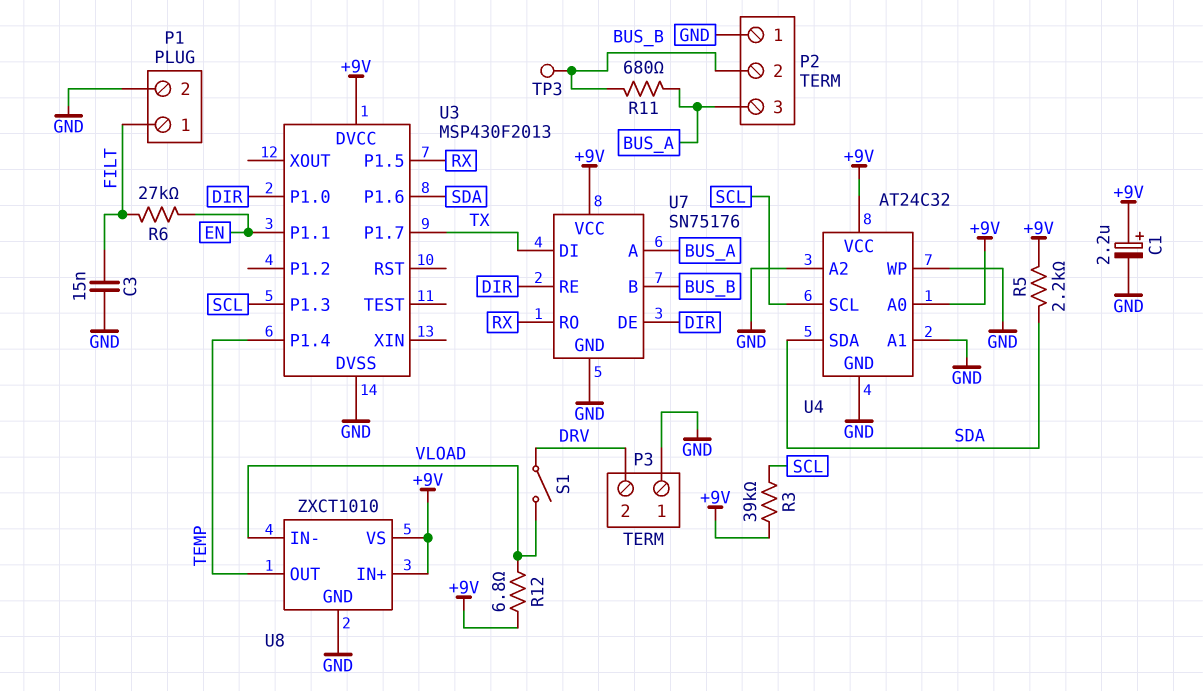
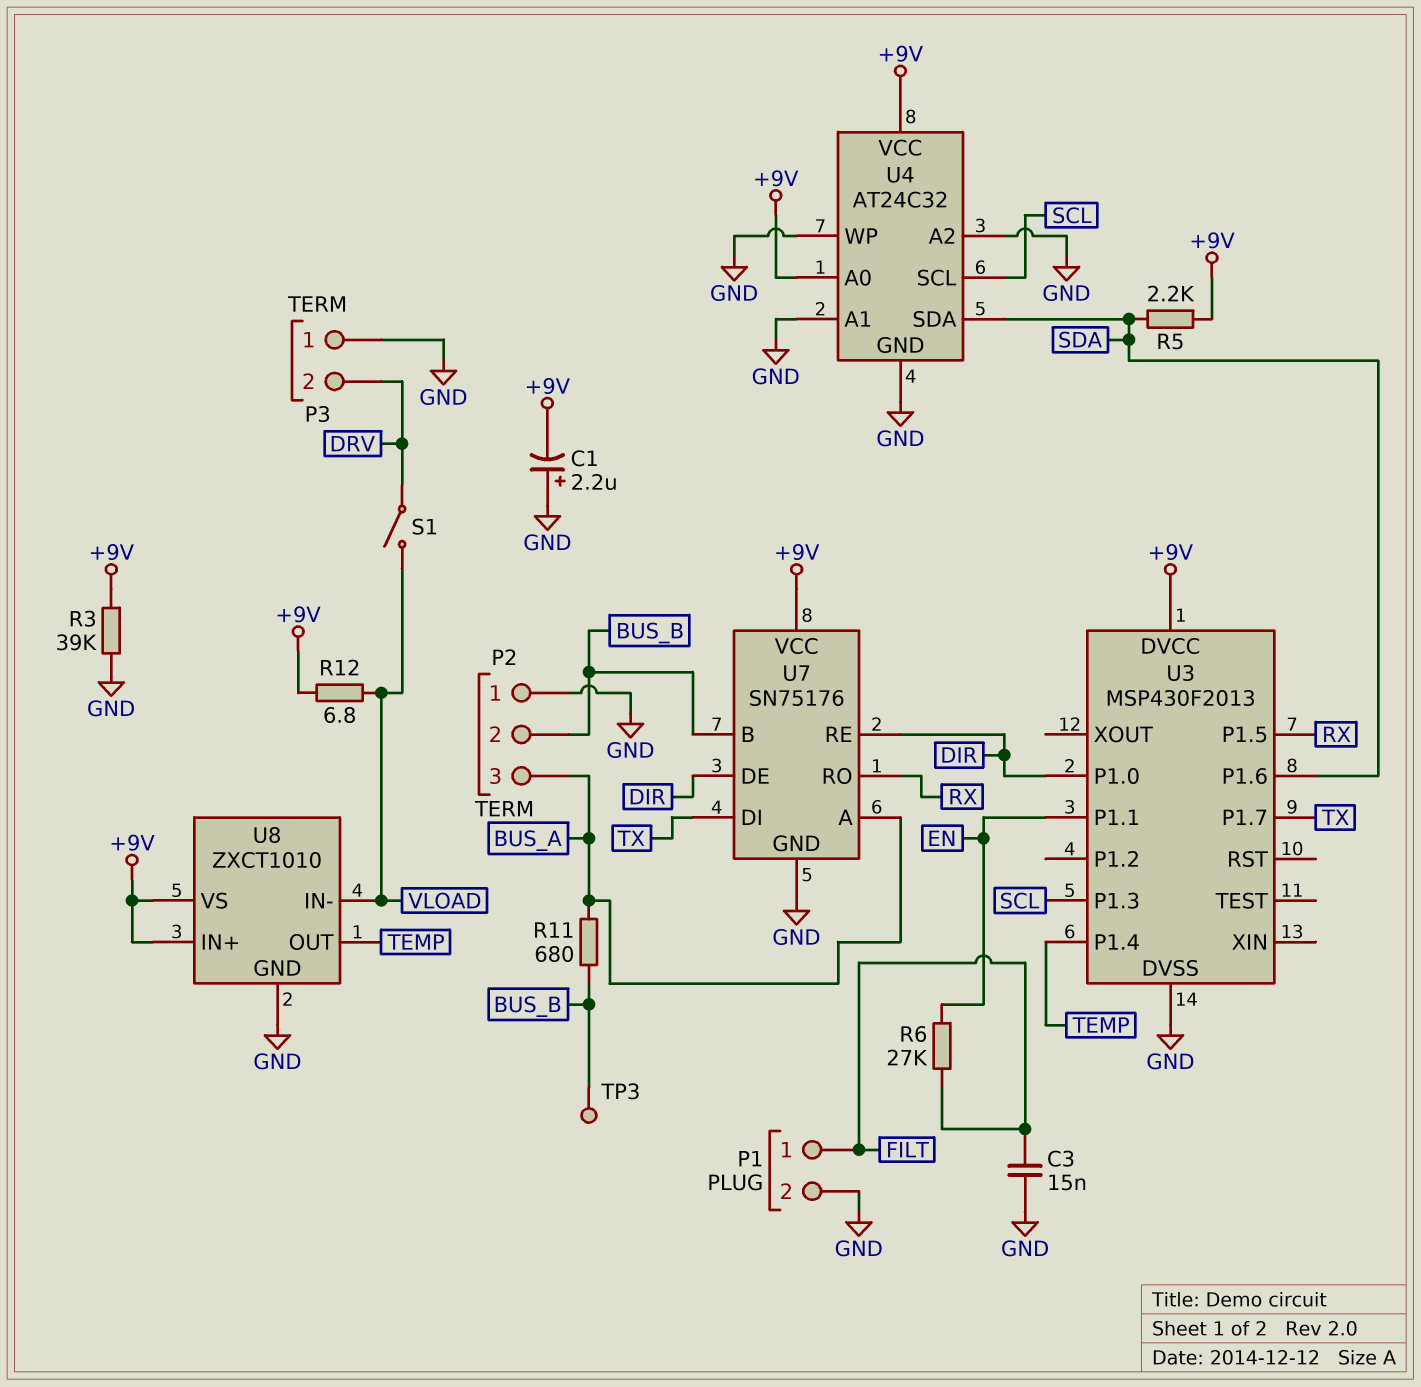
C1: 2.2uF (plus +9V, minus GND) -> 2.2uF (plus GND, minus +9V)
R3: 39k (+9V, SCL) -> 39k (+9V, GND)

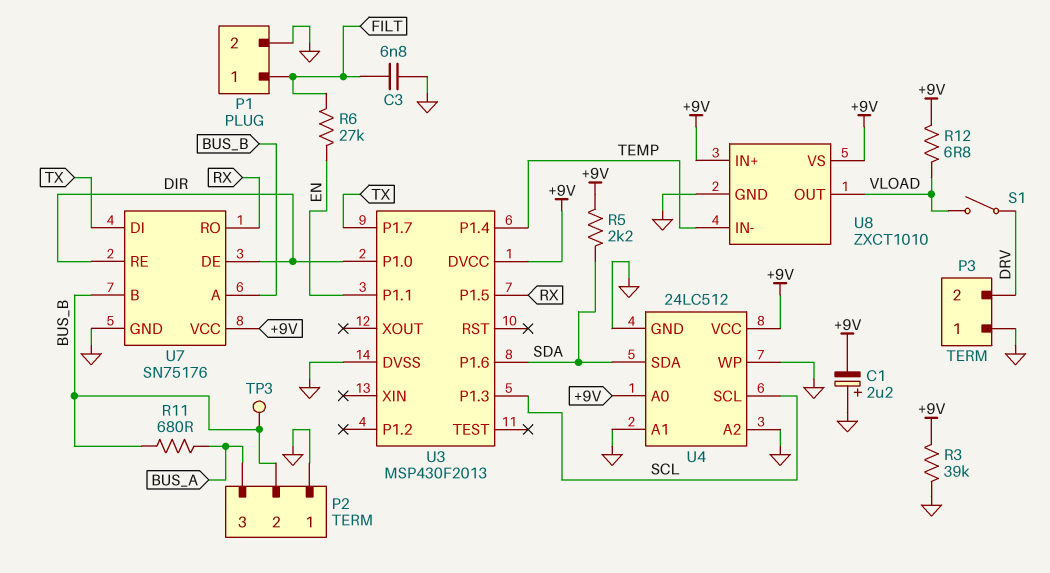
C3: 15nF (FILT, GND) -> 6.8nF (FILT, GND)
U4: AT24C32 -> 24LC512
U7 pin A: BUS_A -> BUS_B
U8 pin IN-: VLOAD -> TEMP
U8 pin OUT: TEMP -> VLOAD

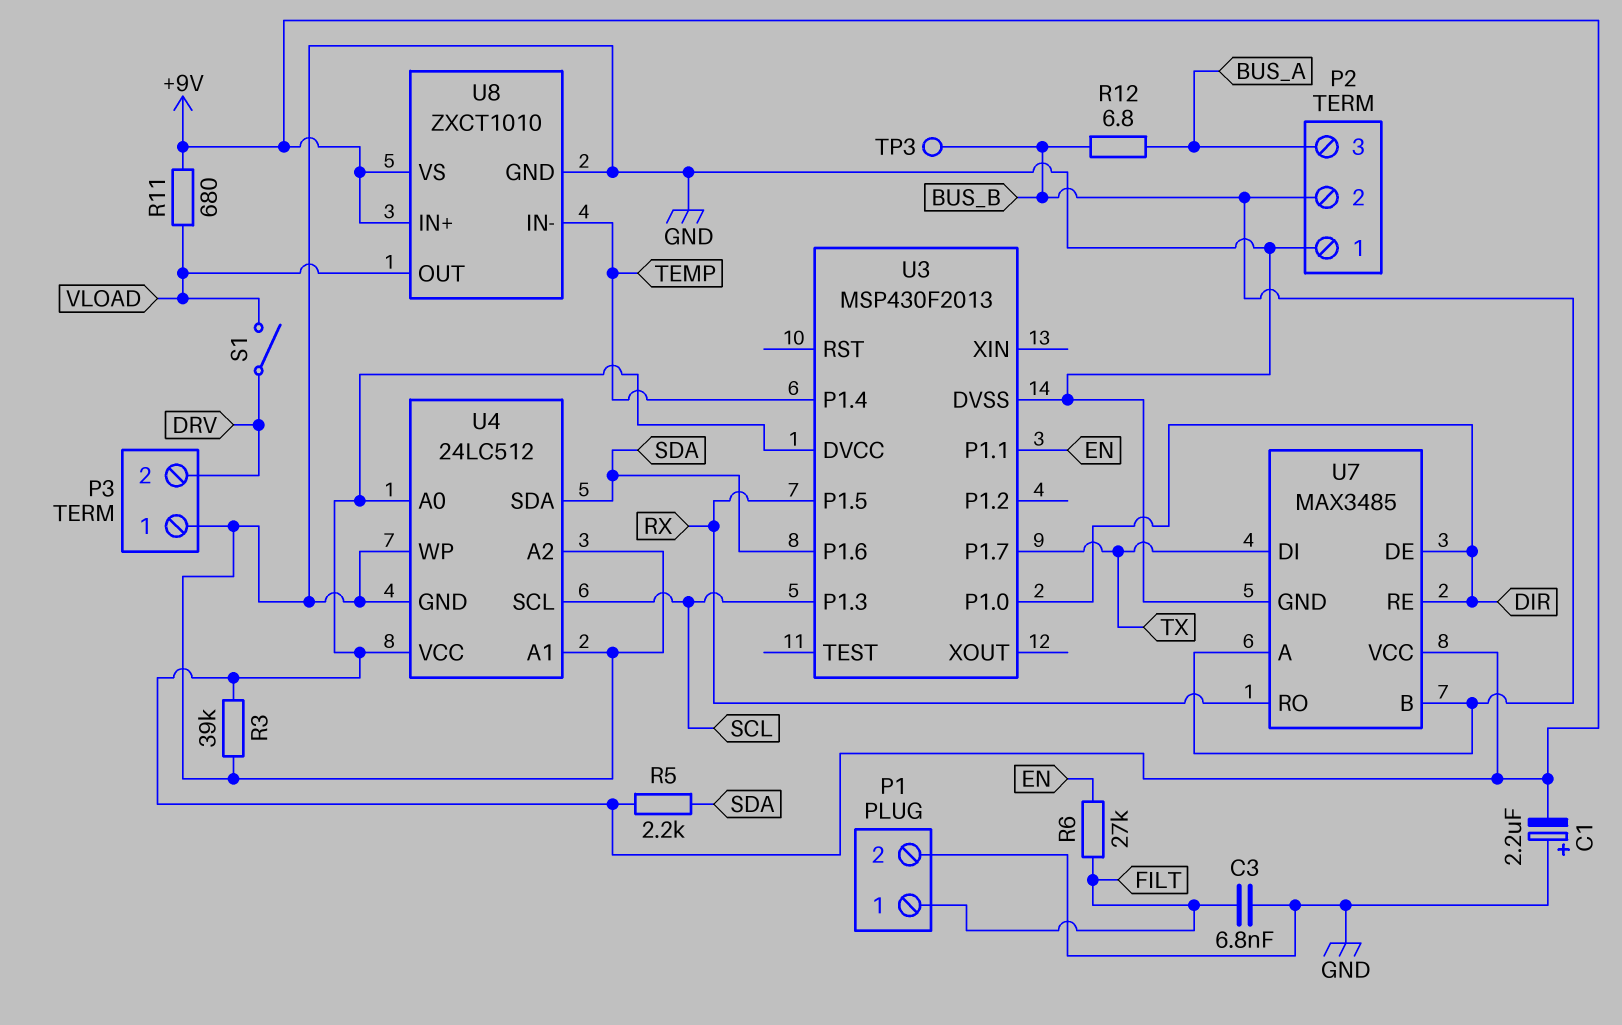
R11: 680 (BUS_A, BUS_B) -> 680 (+9V, VLOAD)
R12: 6.8 (+9V, VLOAD) -> 6.8 (BUS_A, BUS_B)
U7: SN75176 -> MAX3485

